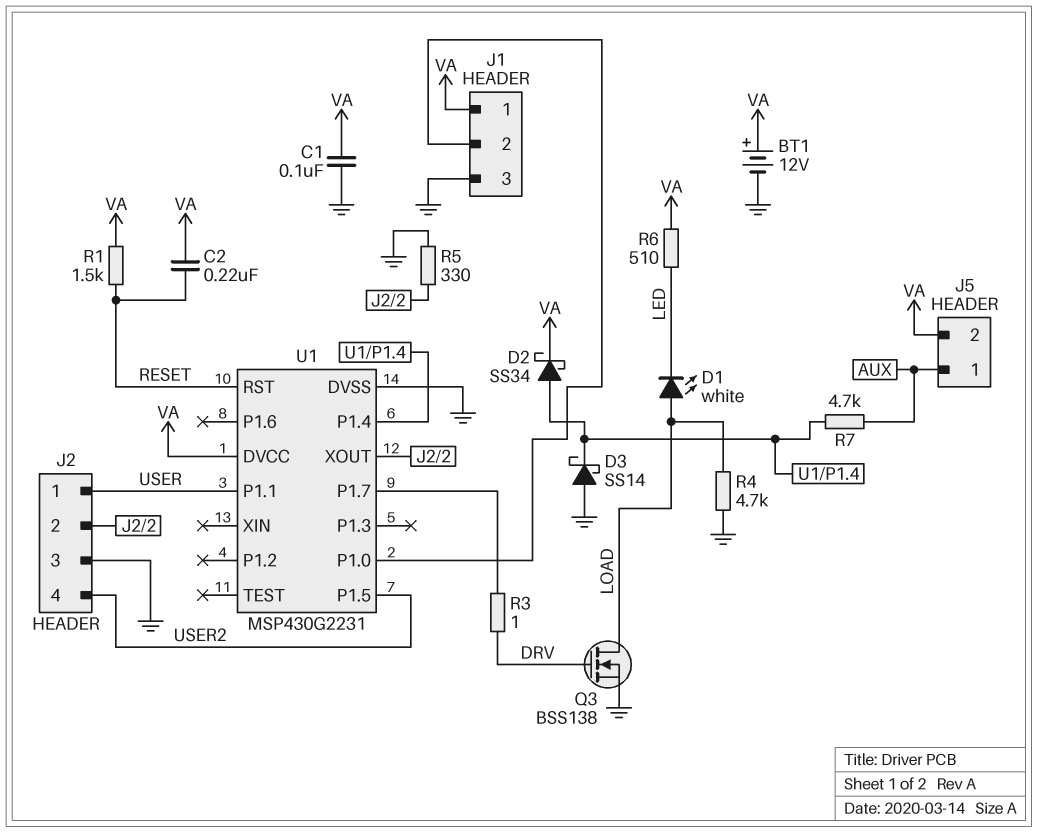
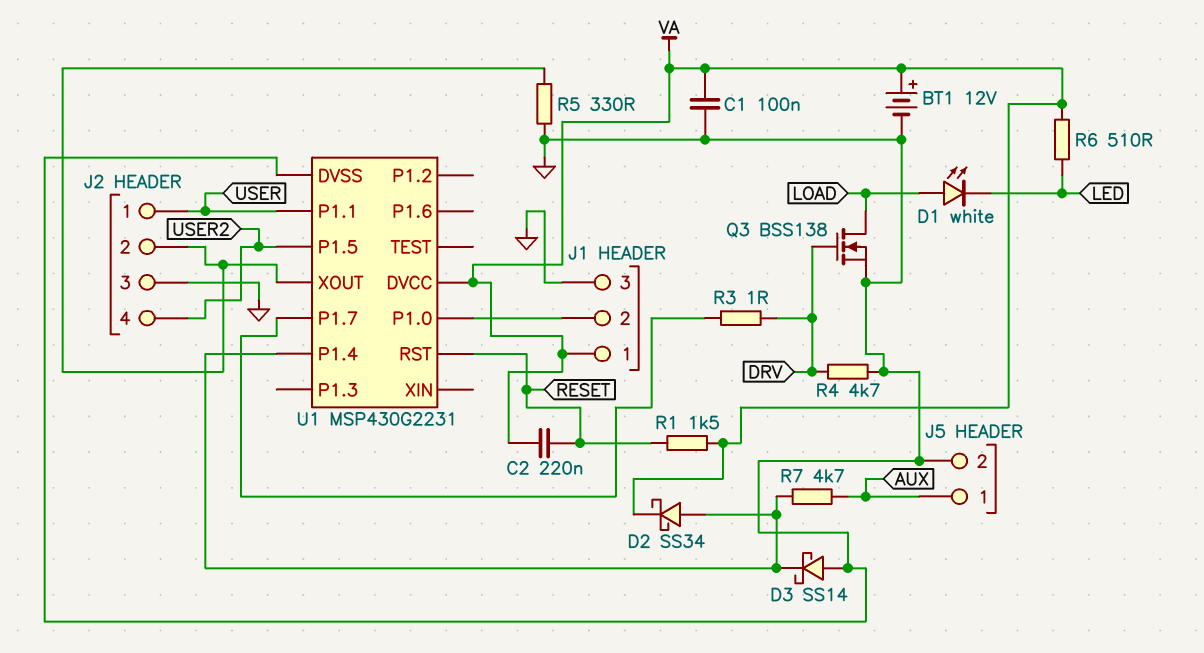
J5 pin 2: VA -> GND
R4: 4.7k (GND, LOAD) -> 4.7k (DRV, GND)

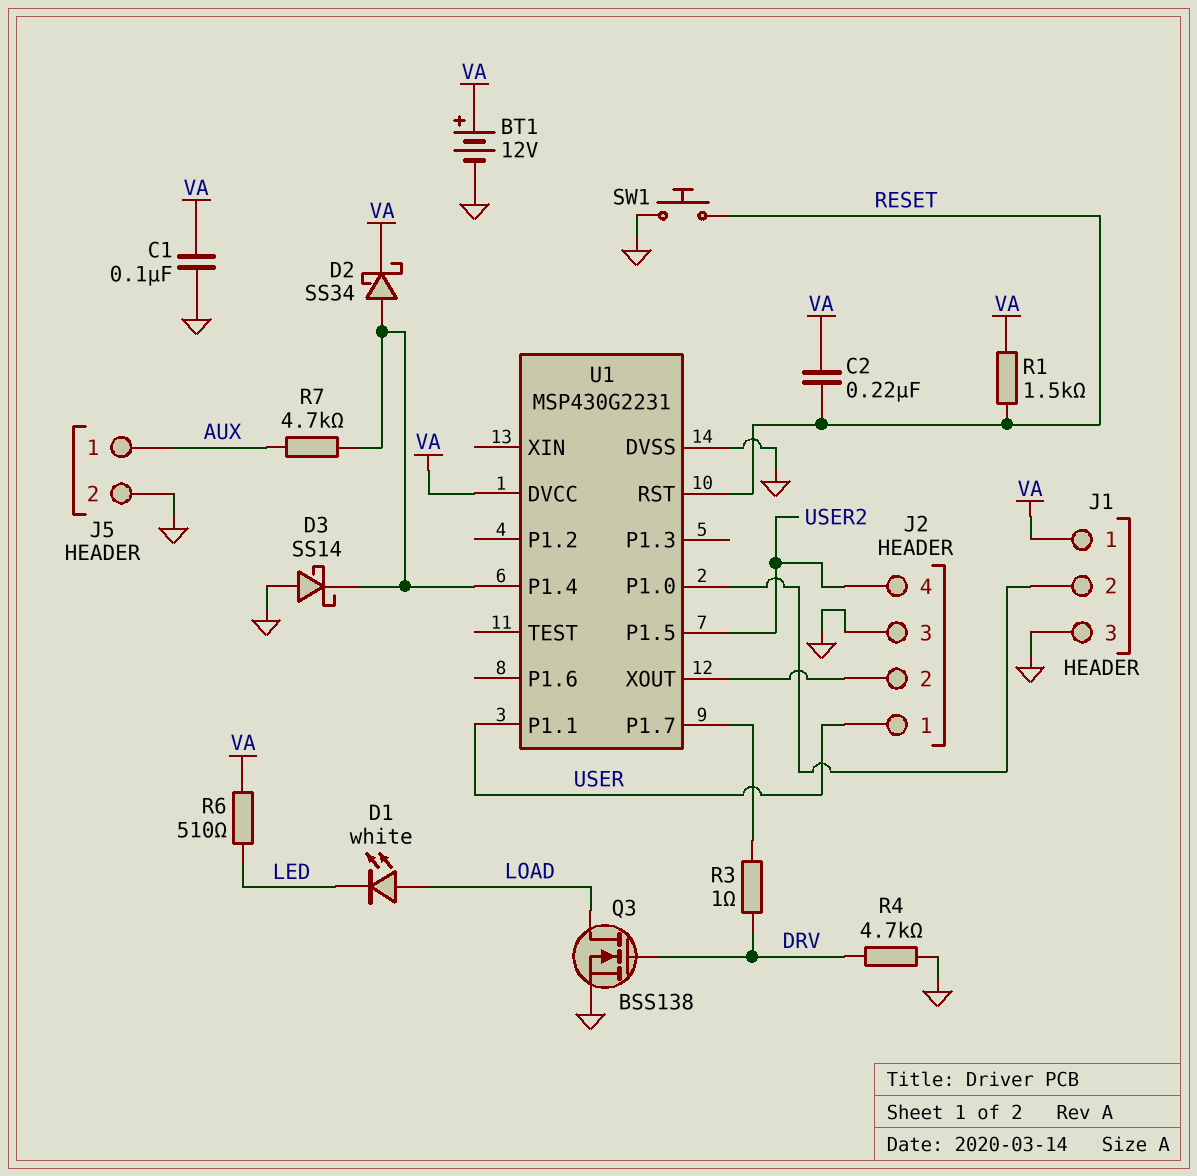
R5: 330 (GND, J2/2) -> none
SW1: none -> button (GND, RESET)

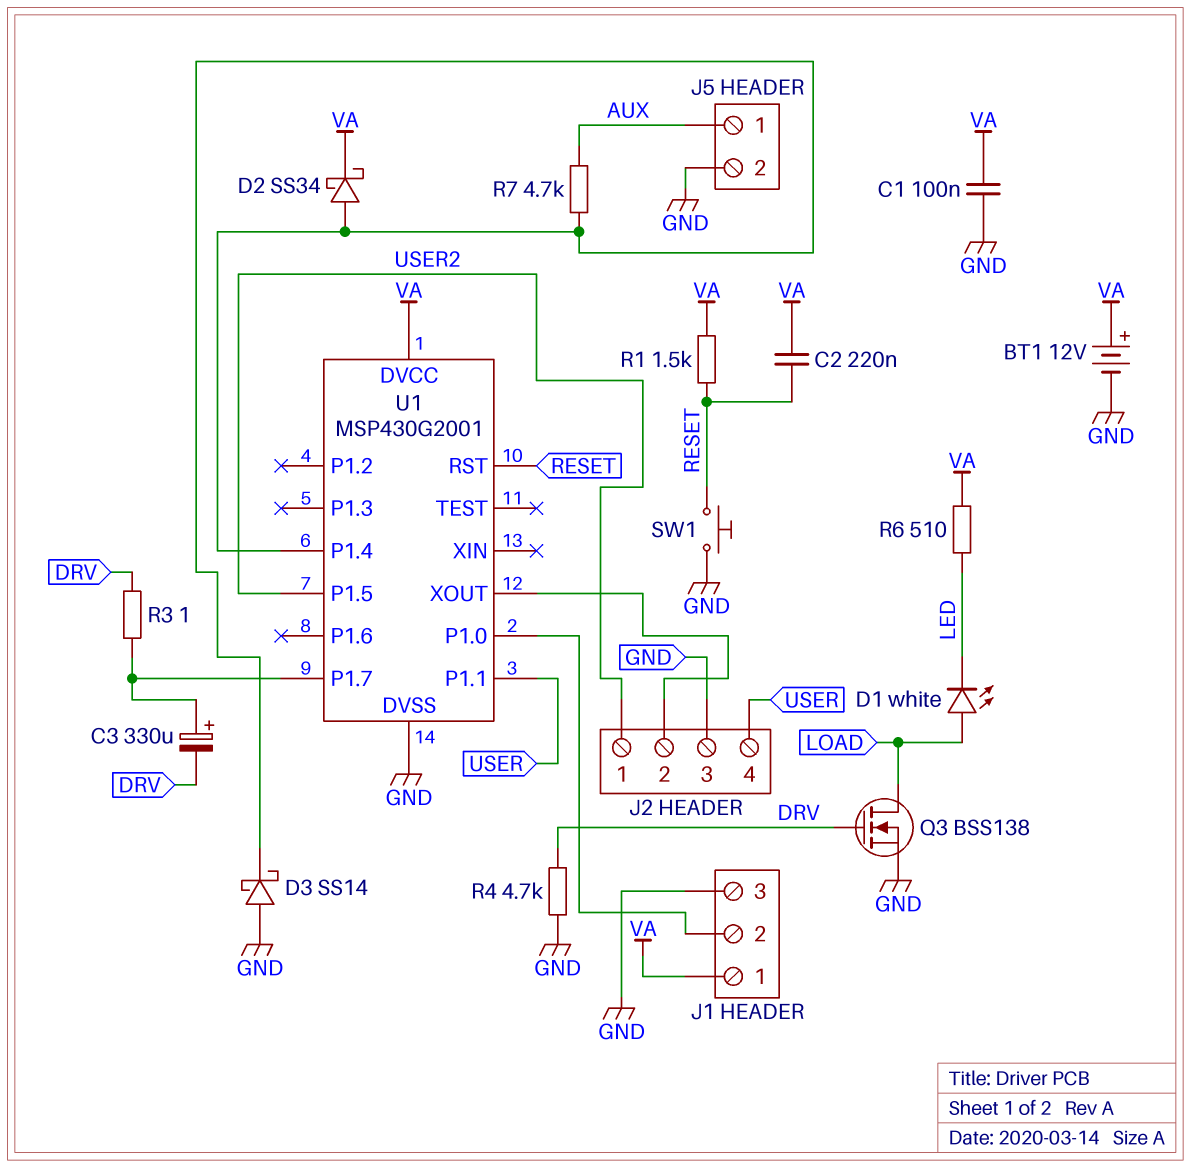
C3: none -> 330uF (plus U1/P1.7, minus DRV)
J2 pin 1: USER -> USER2
J2 pin 4: USER2 -> USER
U1: MSP430G2231 -> MSP430G2001

